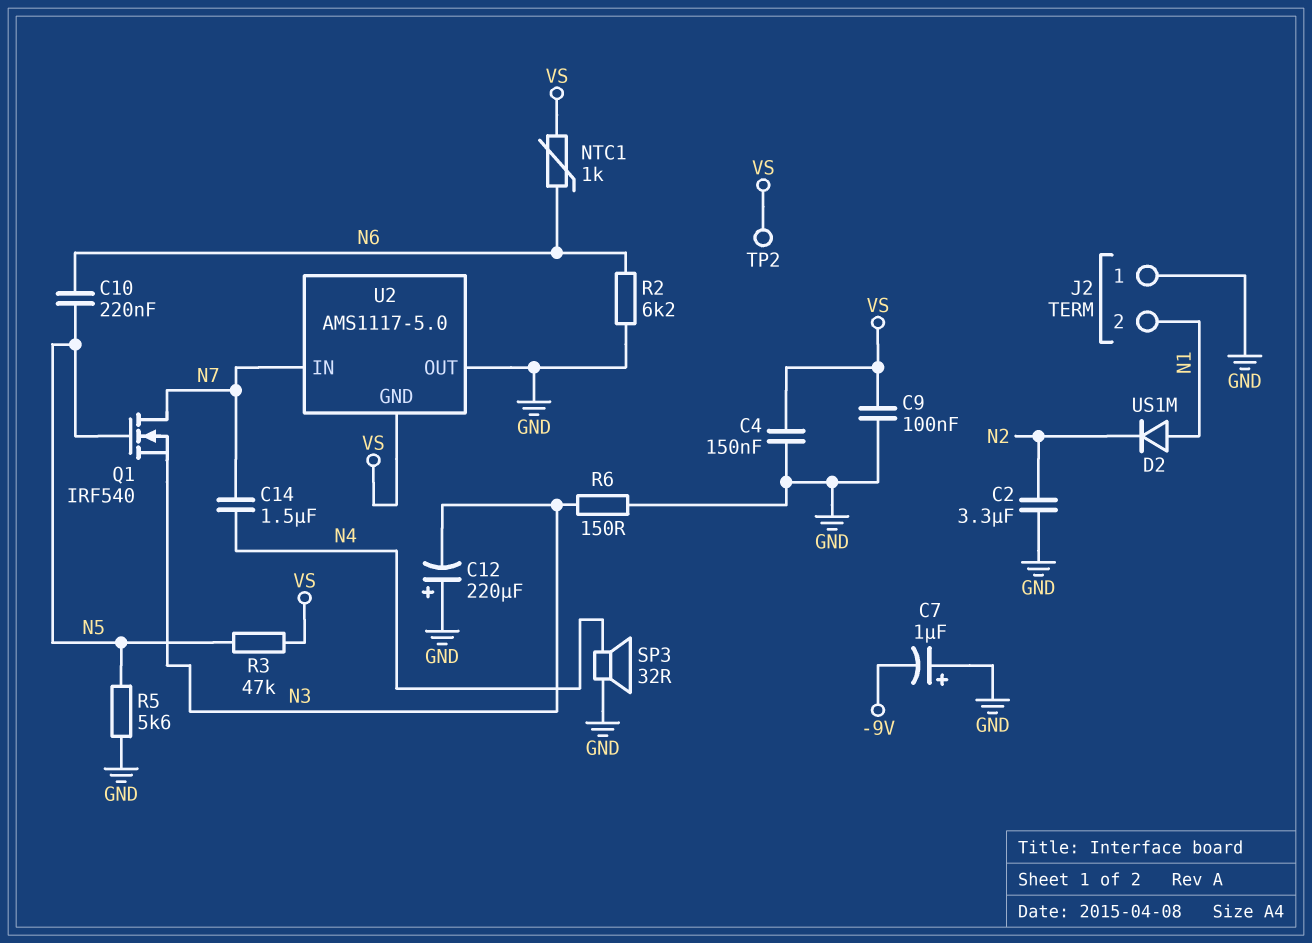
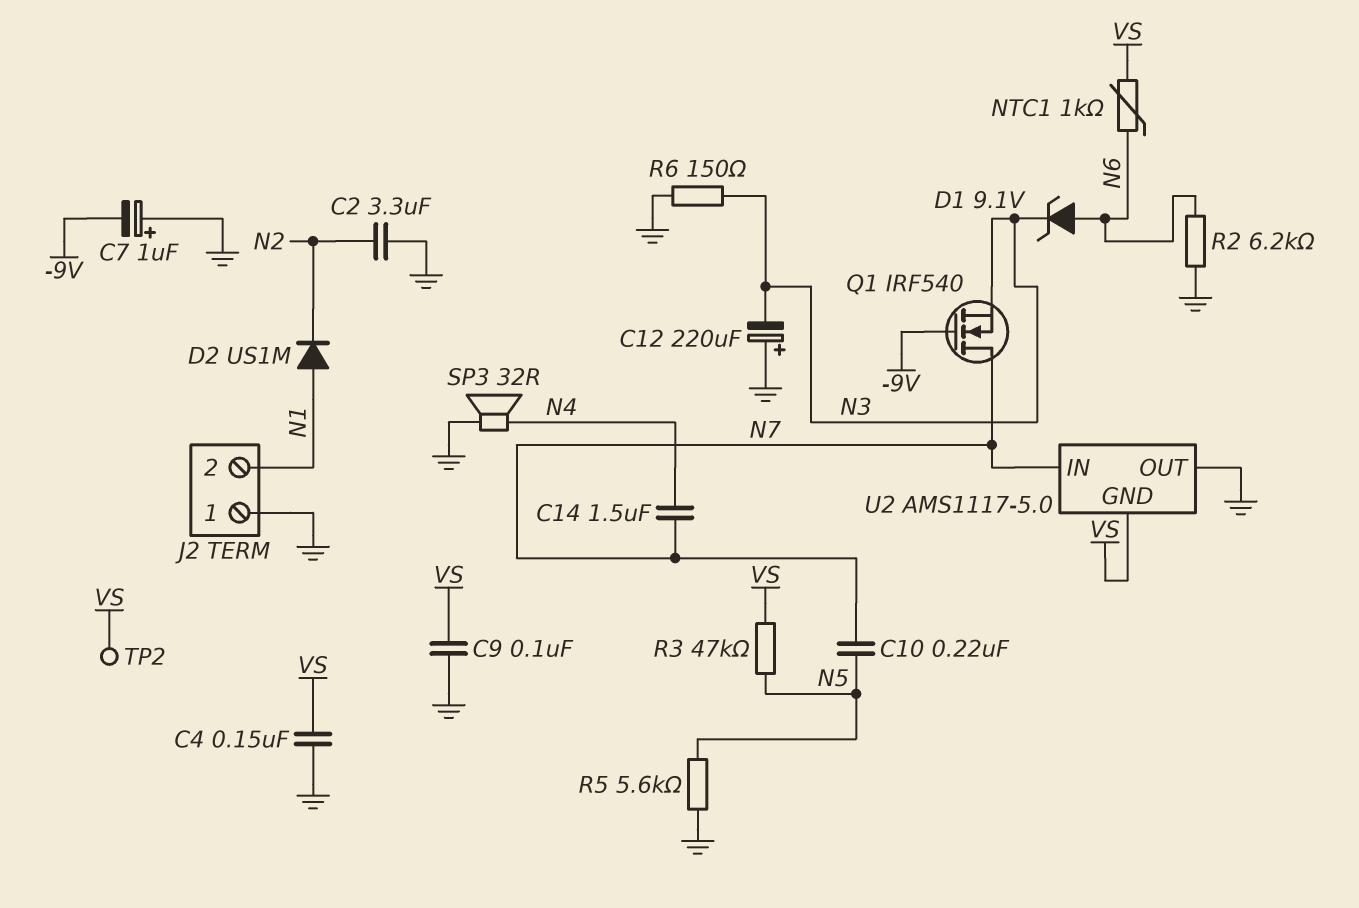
C10: 220nF (N5, N6) -> 220nF (N5, N7)
D1: none -> zener 9.1V (A N6, K N3)
Q1: NMOS IRF540 (G N5, D N7, S N3) -> NMOS IRF540 (G -9V, D N7, S N3)

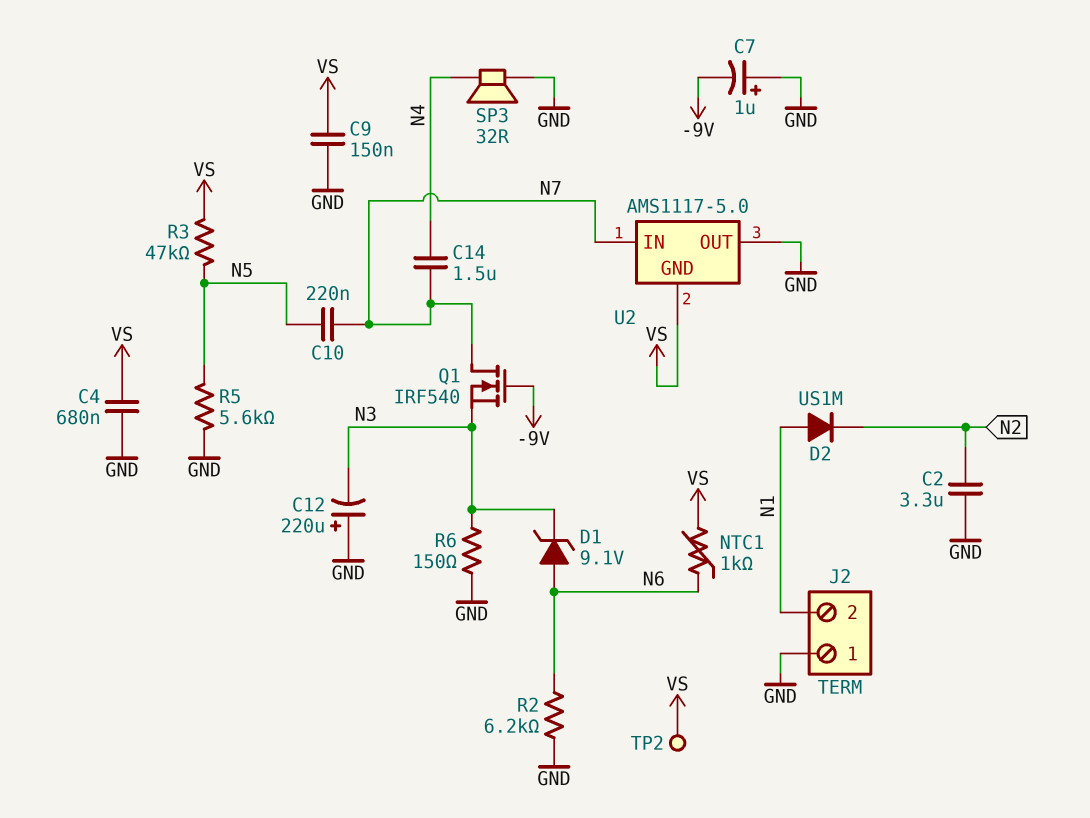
C4: 150nF (GND, VS) -> 680nF (GND, VS)
C9: 100nF (GND, VS) -> 150nF (GND, VS)

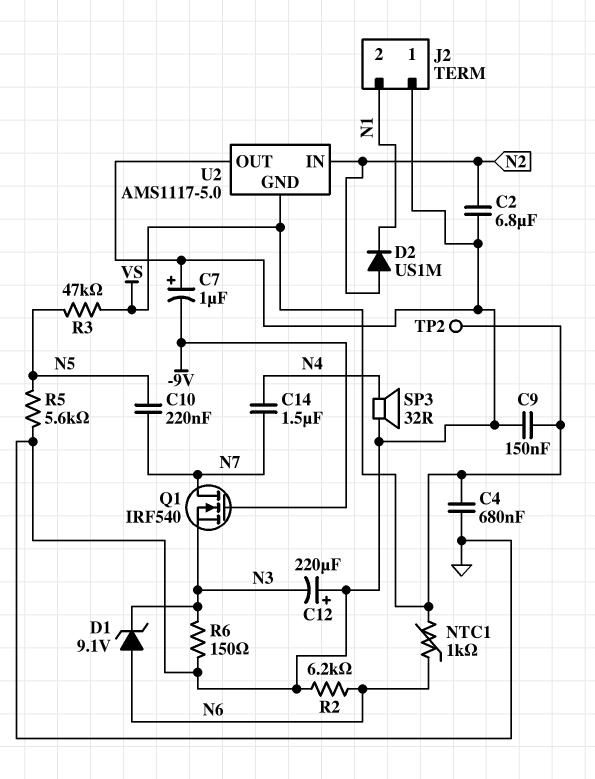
C2: 3.3uF (GND, N2) -> 6.8uF (GND, N2)
D2: diode US1M (A N1, K N2) -> diode US1M (A N2, K N1)
U2 pin IN: N7 -> N2

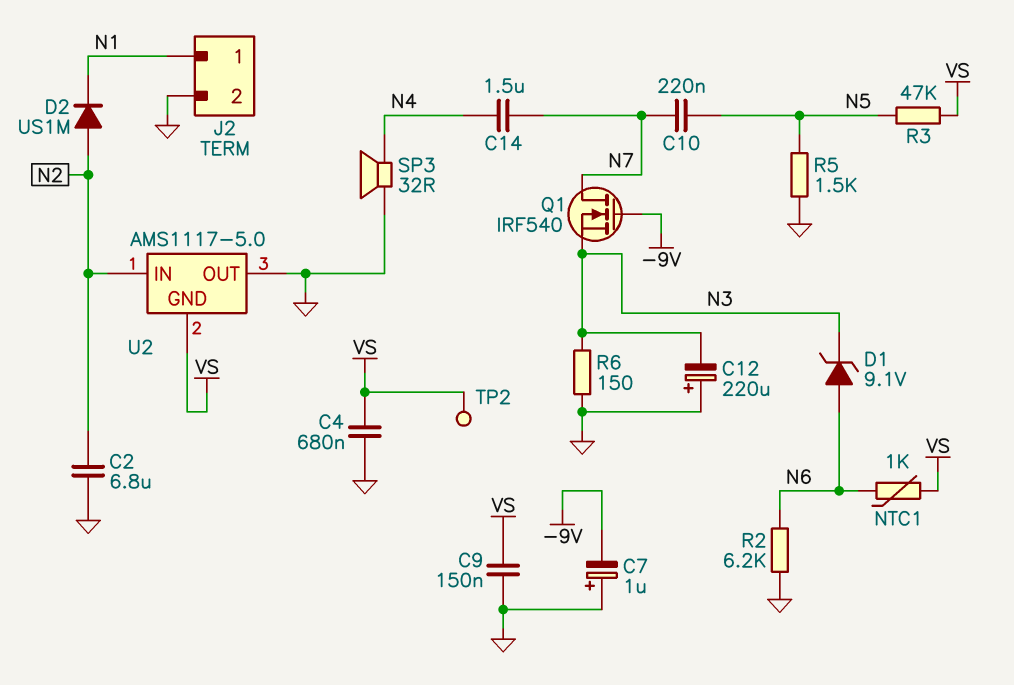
J2 pin 1: GND -> N1
J2 pin 2: N1 -> GND
R5: 5.6k (GND, N5) -> 1.5k (GND, N5)

